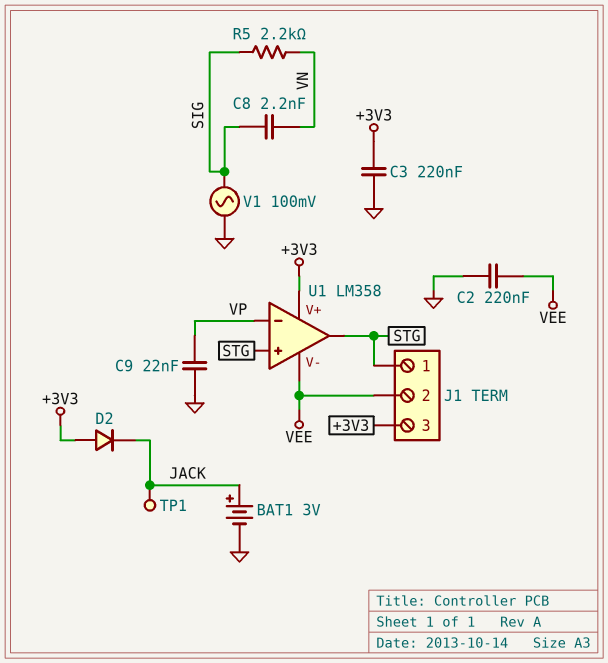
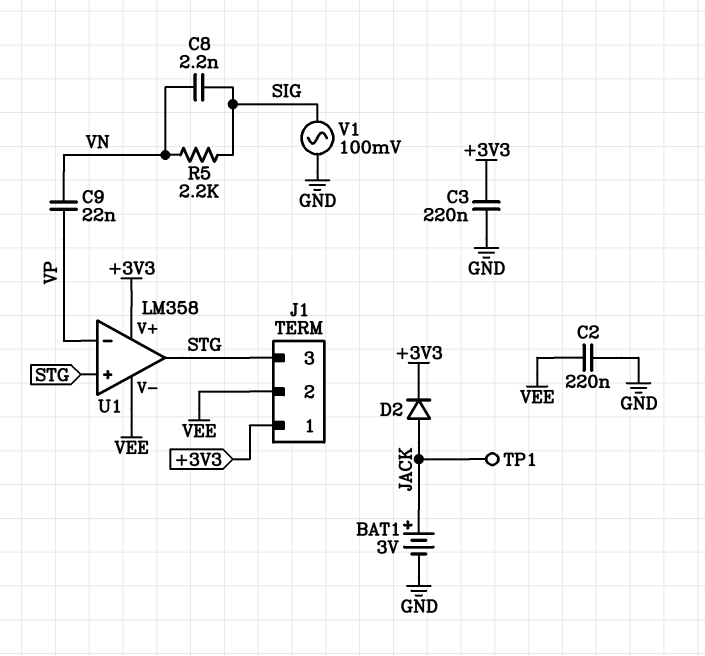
C9: 22nF (GND, VP) -> 22nF (VN, VP)
D2: diode (A +3V3, K JACK) -> diode (A JACK, K +3V3)
J1 pin 1: STG -> +3V3
J1 pin 3: +3V3 -> STG

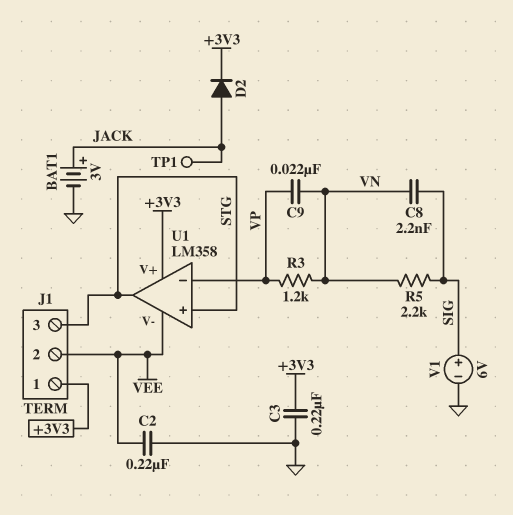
R3: none -> 1.2k (VN, VP)
V1: AC 100mV (GND, SIG) -> 6V (plus SIG, minus GND)

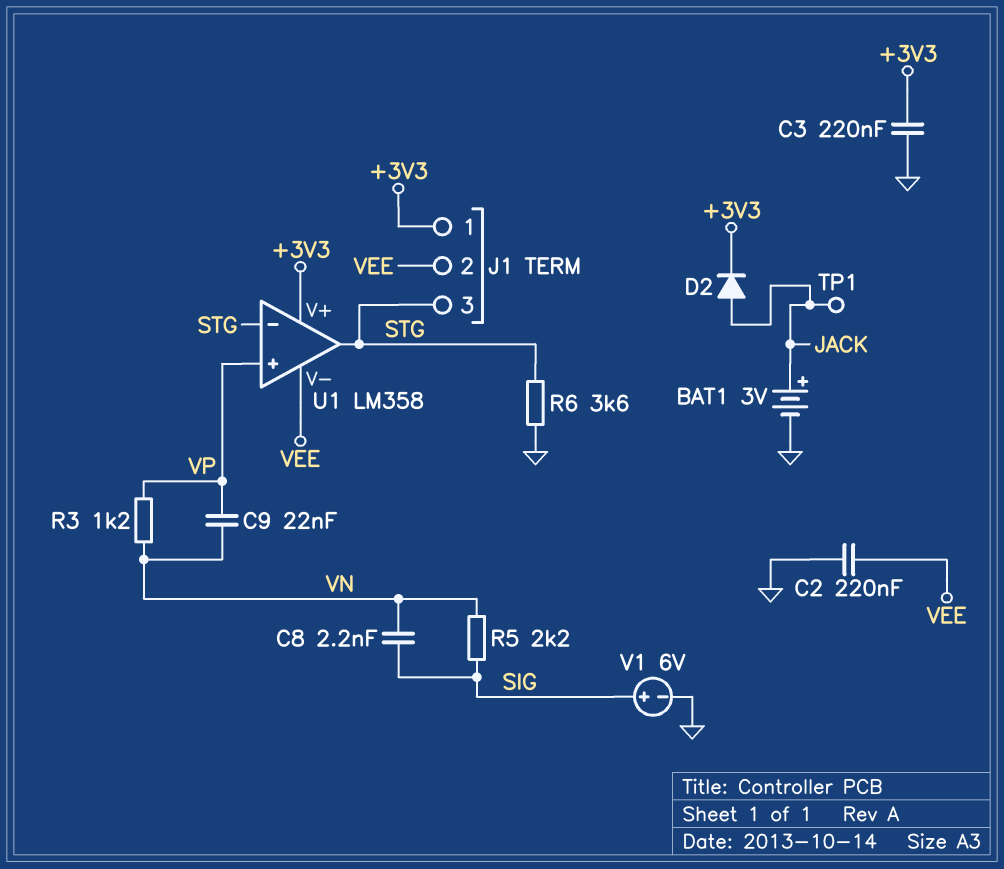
R6: none -> 3.6k (GND, STG)
U1 pin in+: STG -> VP
U1 pin in-: VP -> STG

